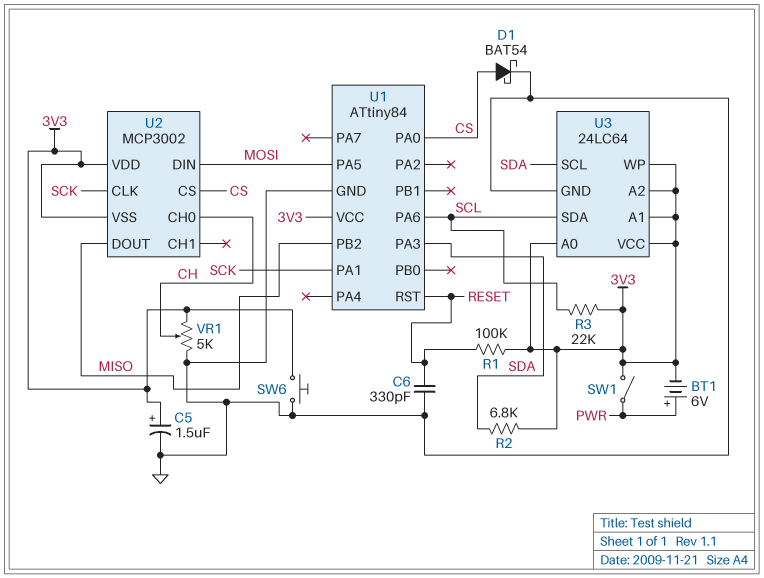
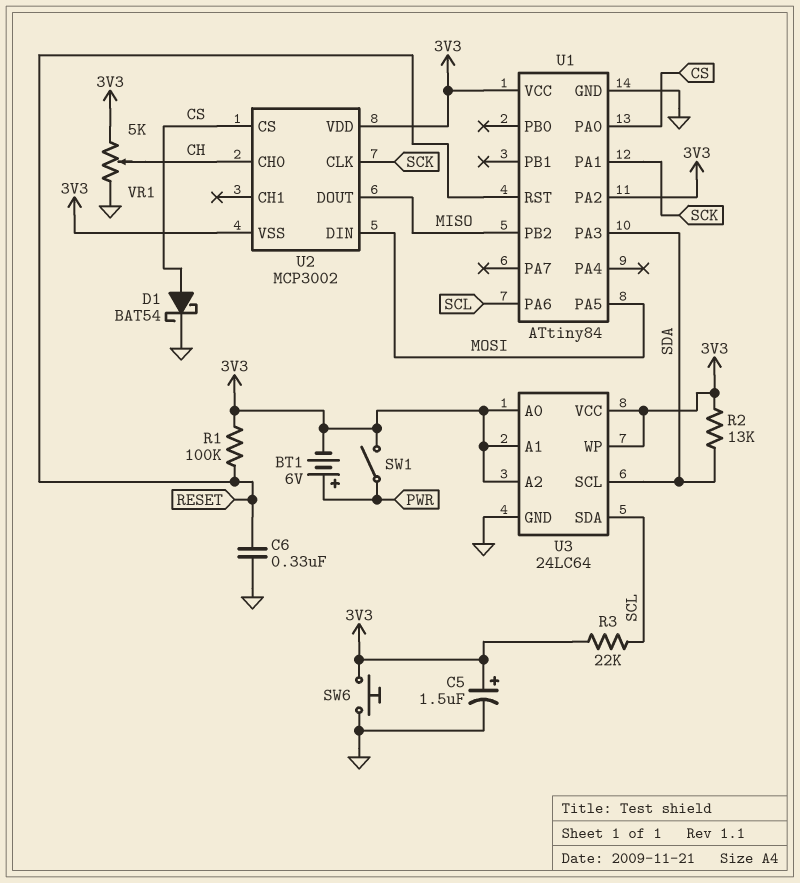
C6: 330pF (GND, RESET) -> 330nF (GND, RESET)
R2: 6.8k (3V3, SDA) -> 13k (3V3, SDA)
U1 pin PA2: none -> 3V3

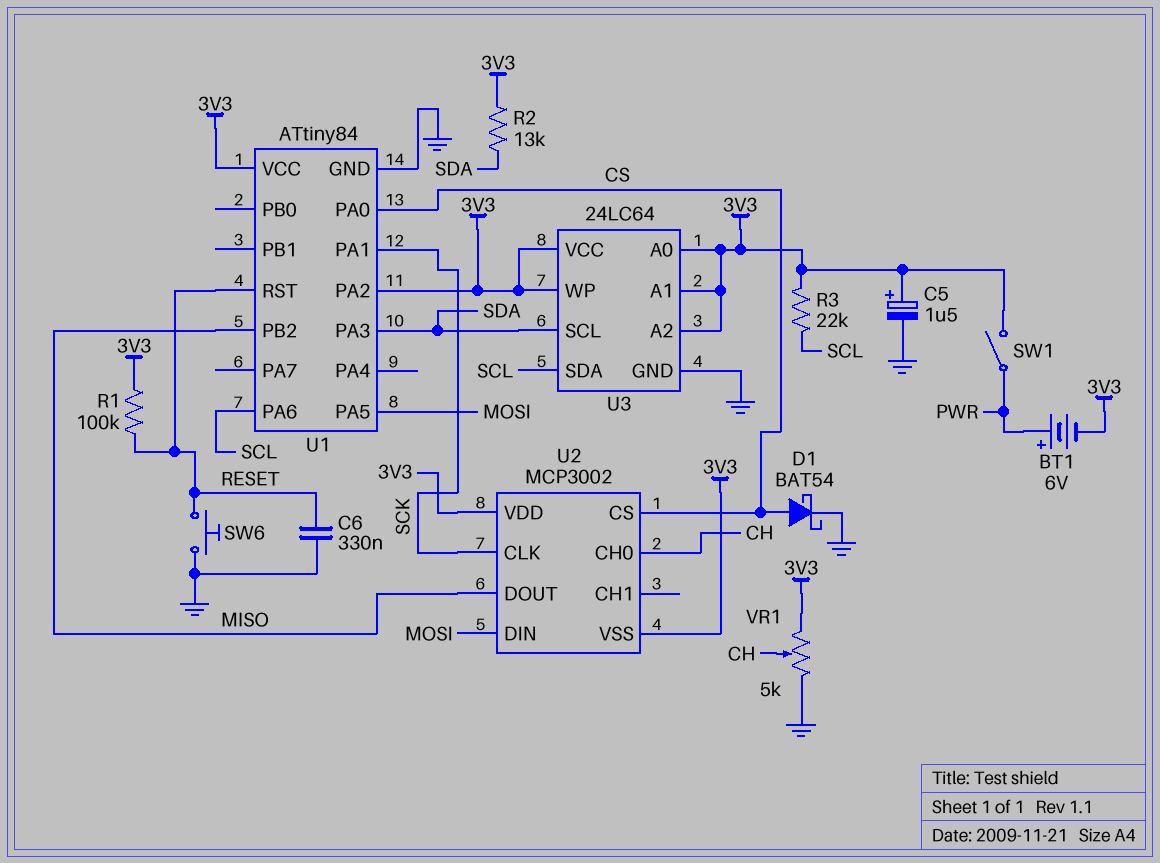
SW6: button (3V3, GND) -> button (GND, RESET)

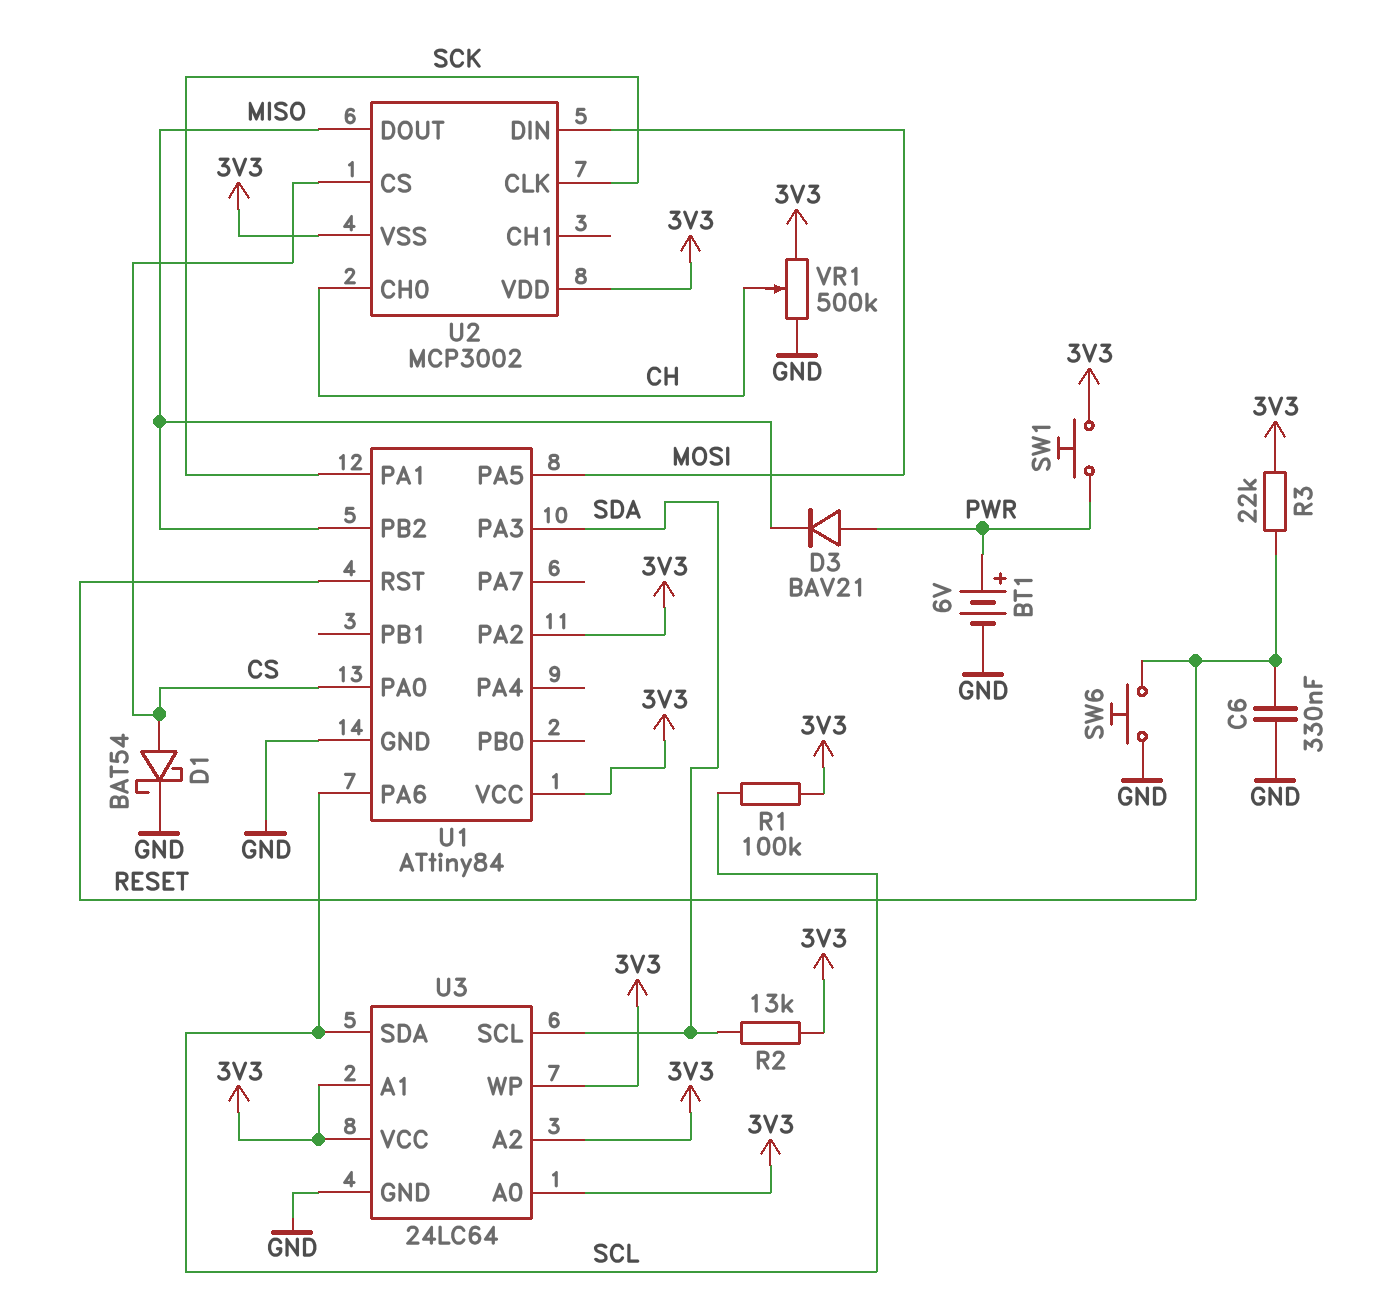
BT1: 6V (plus PWR, minus 3V3) -> 6V (plus PWR, minus GND)
C5: 1.5uF (plus 3V3, minus GND) -> none
D3: none -> diode BAV21 (A PWR, K MISO)
R1: 100k (3V3, RESET) -> 100k (3V3, SCL)
R3: 22k (3V3, SCL) -> 22k (3V3, RESET)
SW1: switch (3V3, PWR) -> button (3V3, PWR)
VR1: 5k (3V3, GND, wiper CH) -> 500k (3V3, GND, wiper CH)

